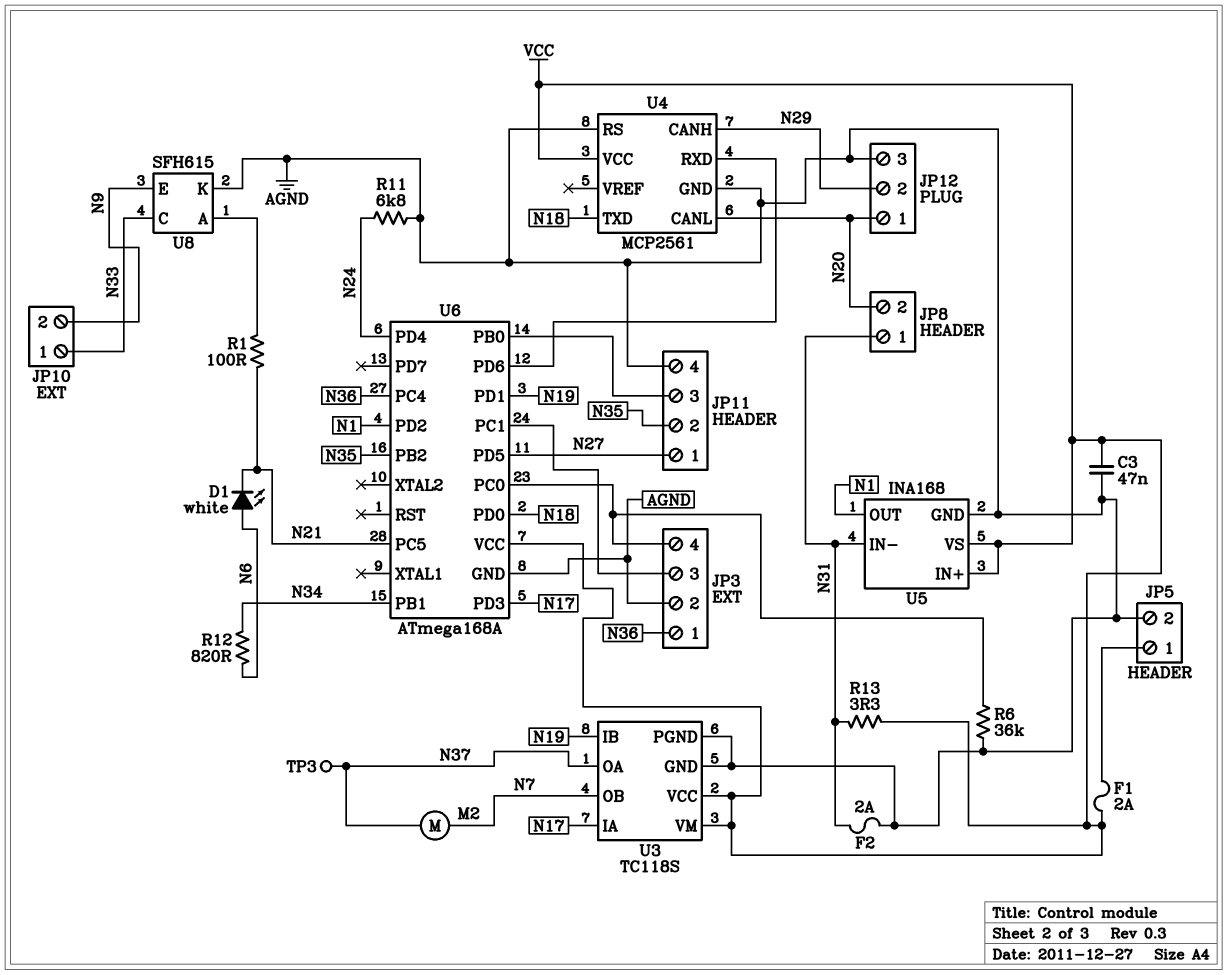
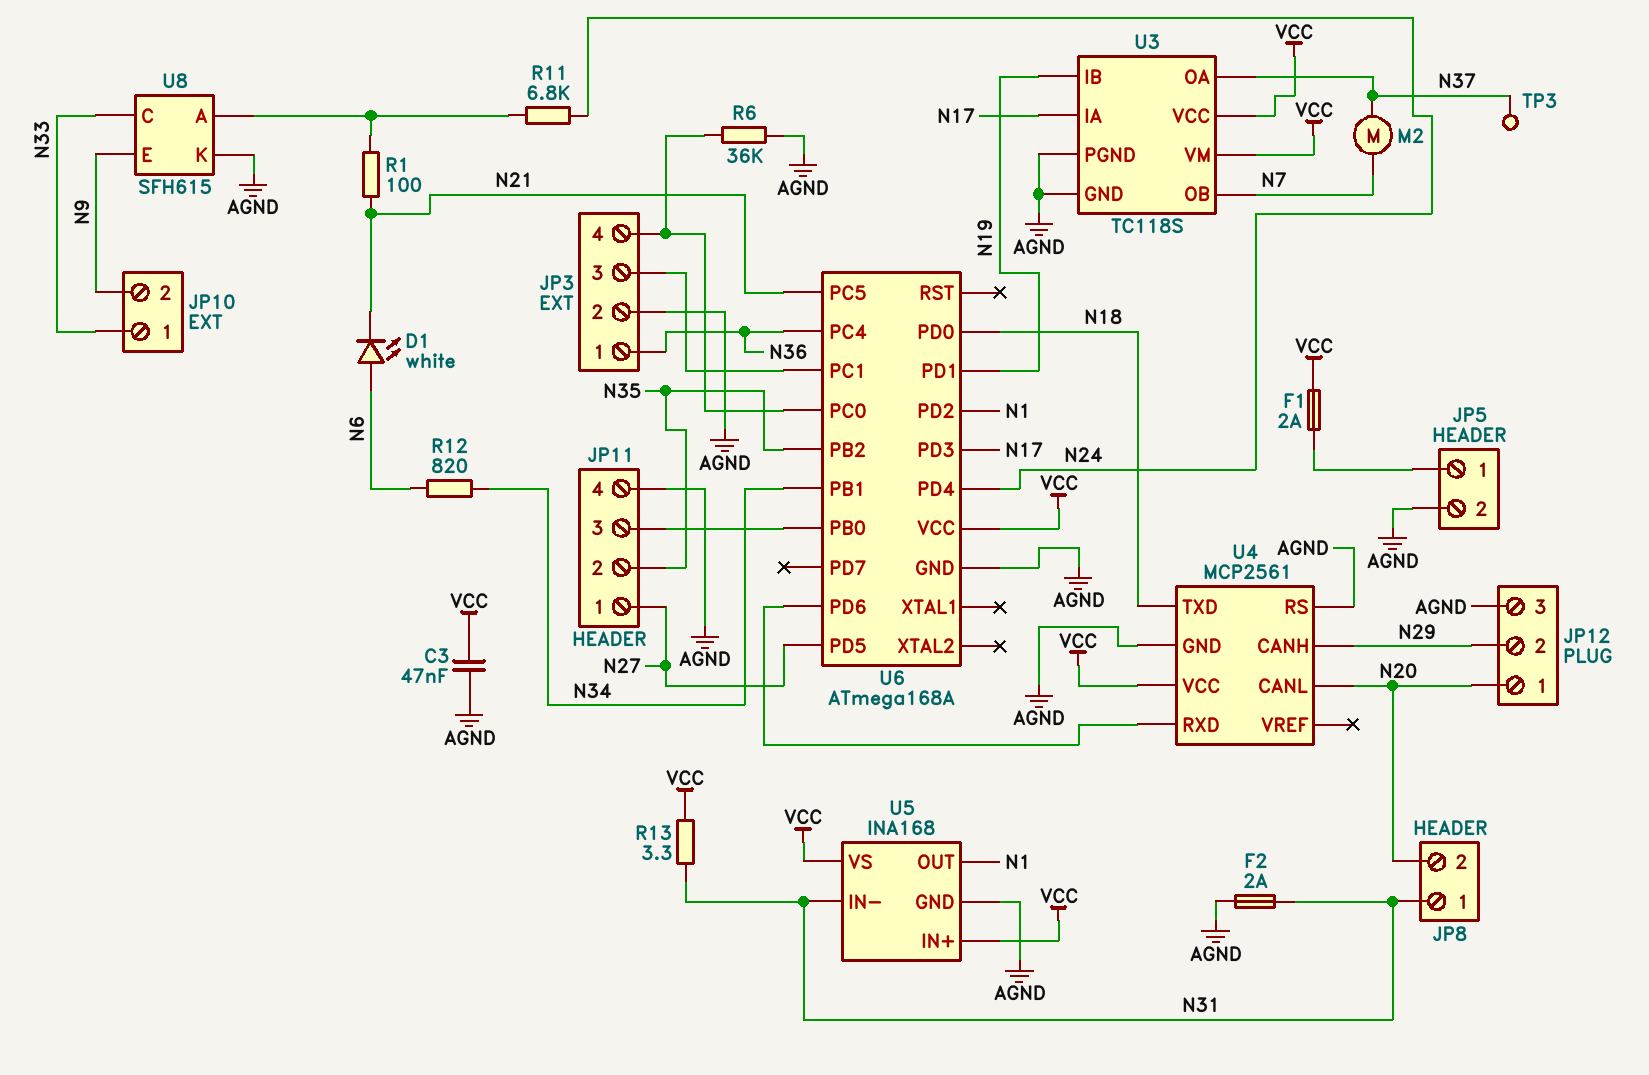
R11: 6.8k (AGND, N24) -> 6.8k (N24, U8/A)

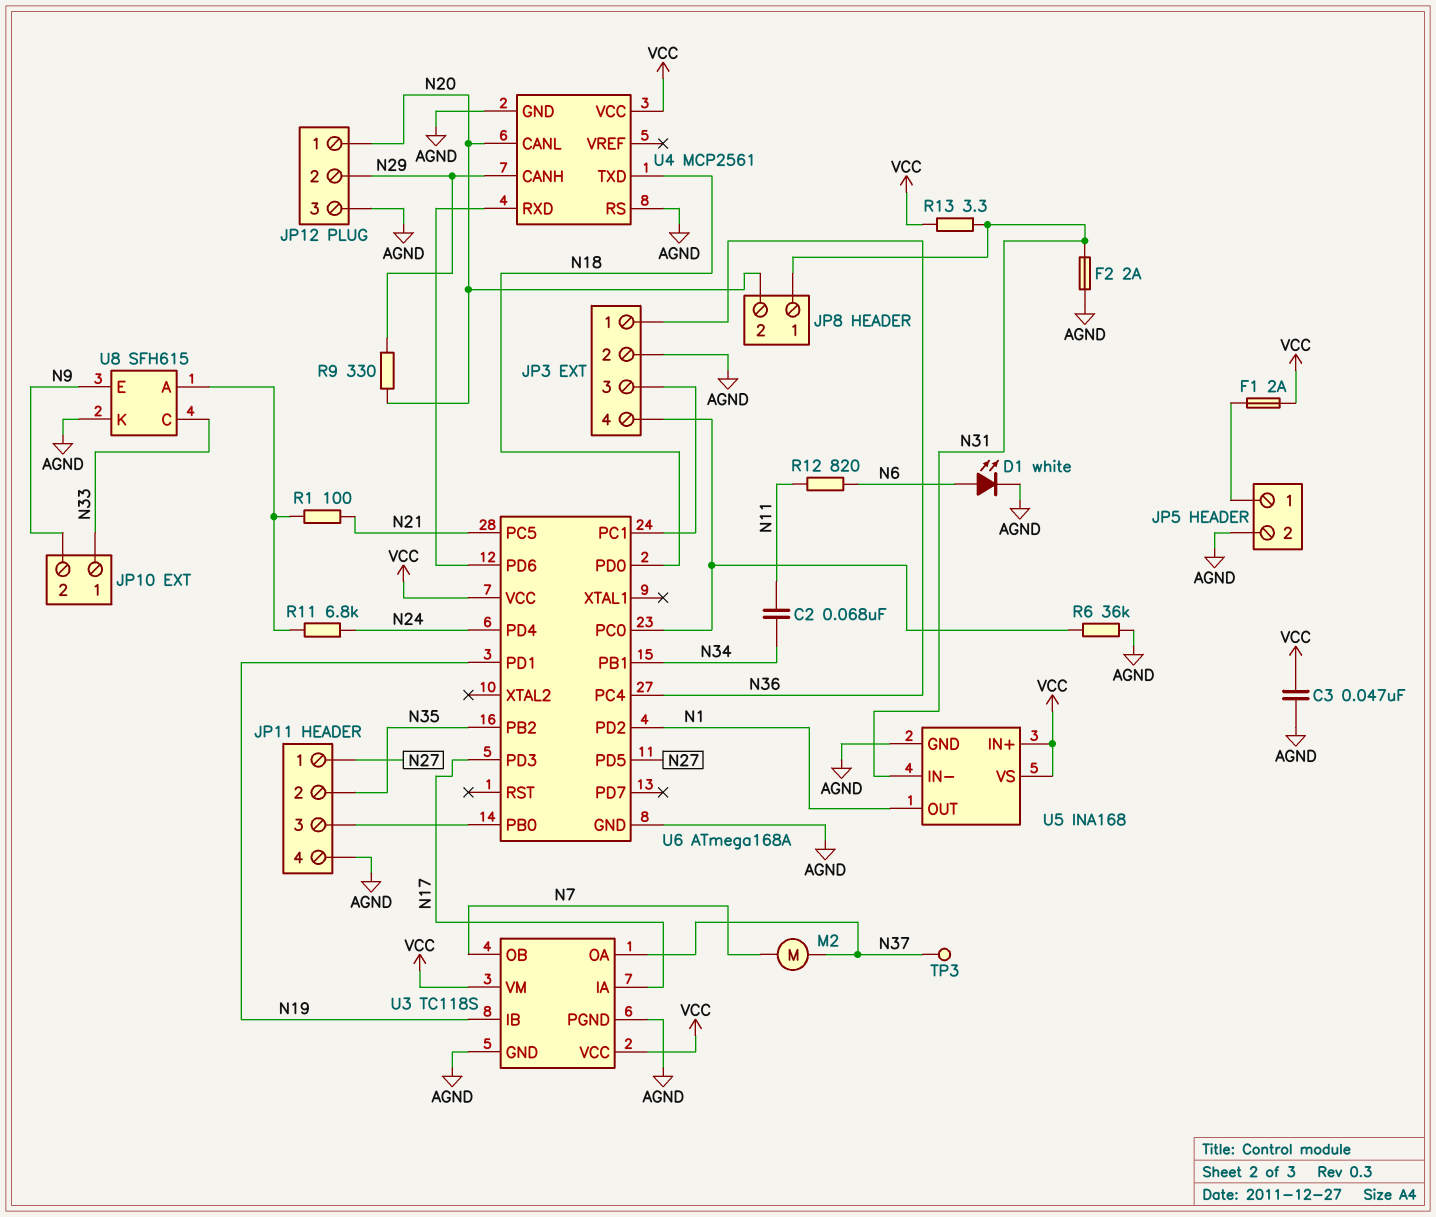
C2: none -> 68nF (N11, N34)
D1: LED white (A N6, K N21) -> LED white (A N6, K AGND)
R9: none -> 330 (N20, N29)
R12: 820 (N6, N34) -> 820 (N6, N11)

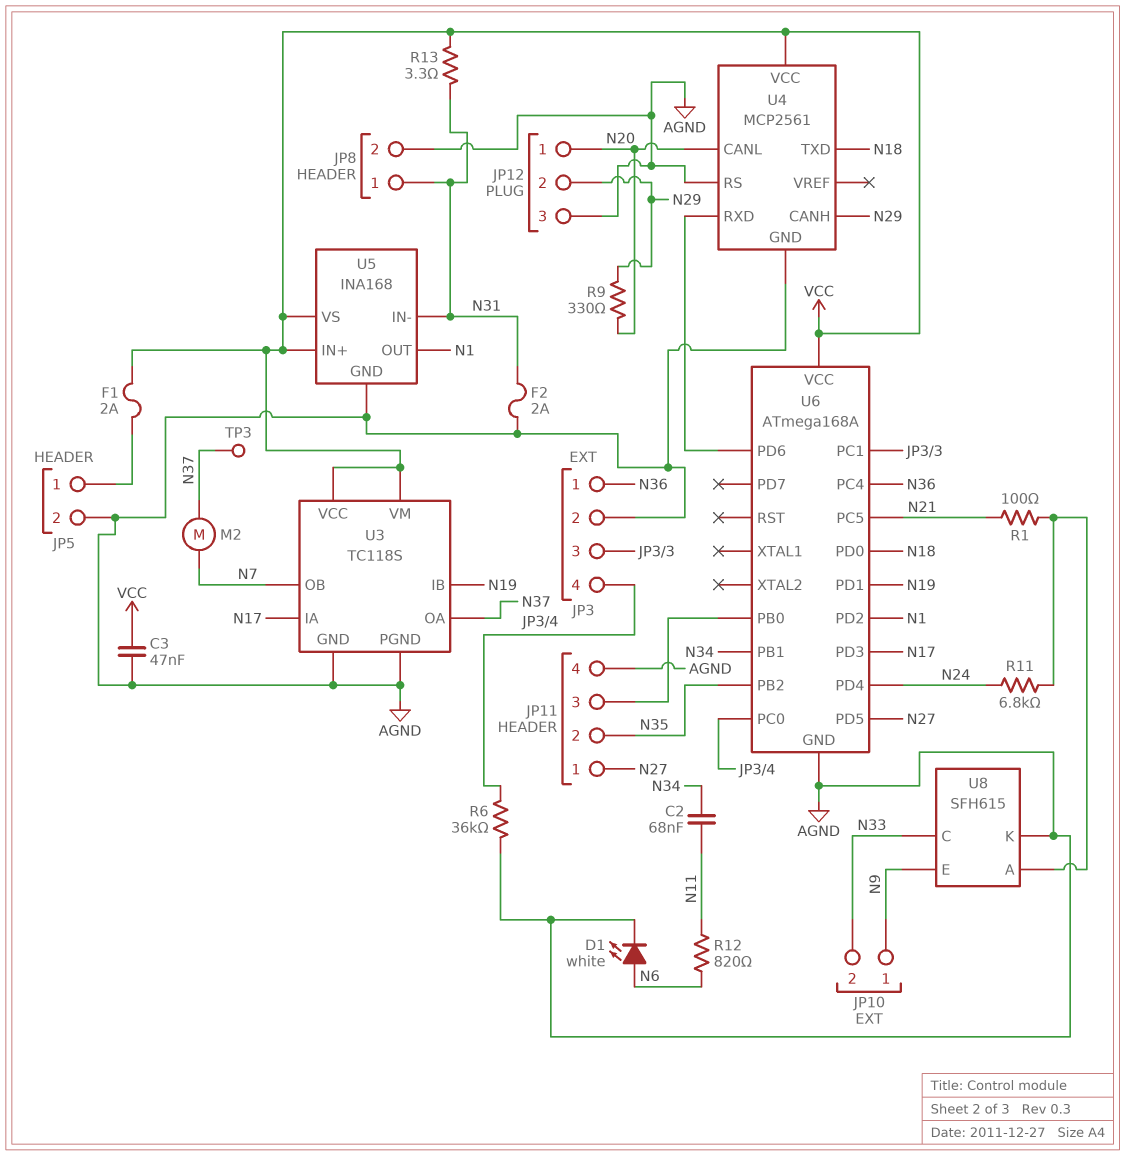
JP8 pin 2: N20 -> AGND
JP10 pin 1: N33 -> N9
JP10 pin 2: N9 -> N33

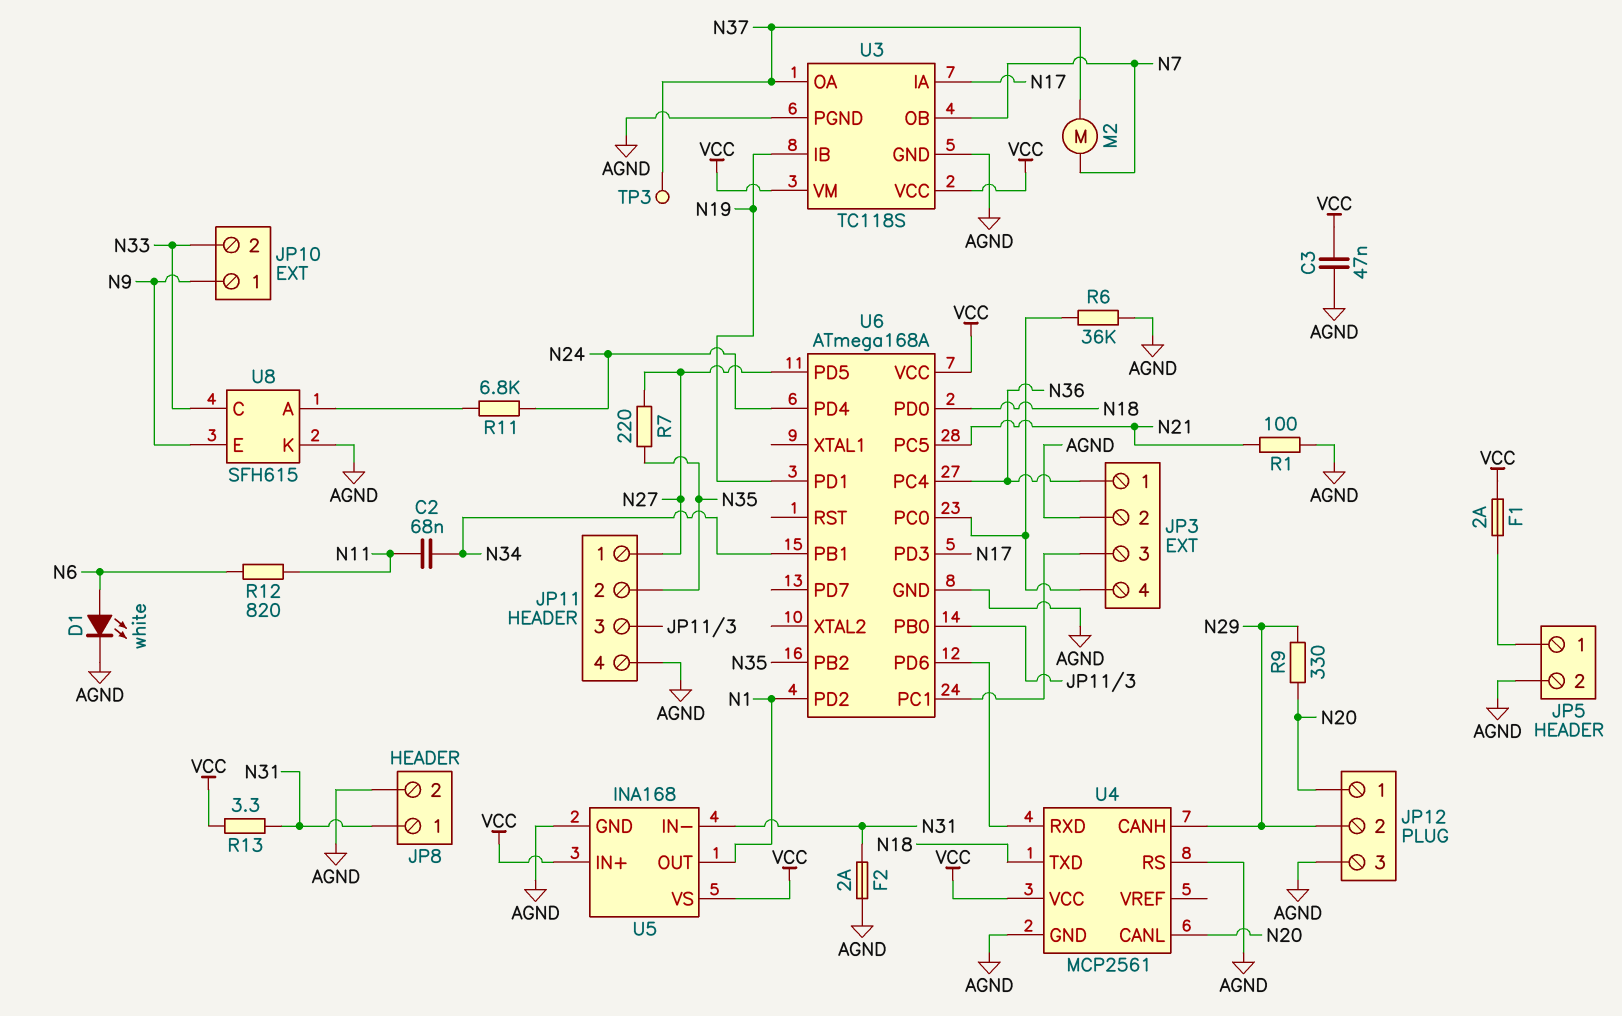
R1: 100 (N21, U8/A) -> 100 (AGND, N21)
R7: none -> 220 (N27, N35)

